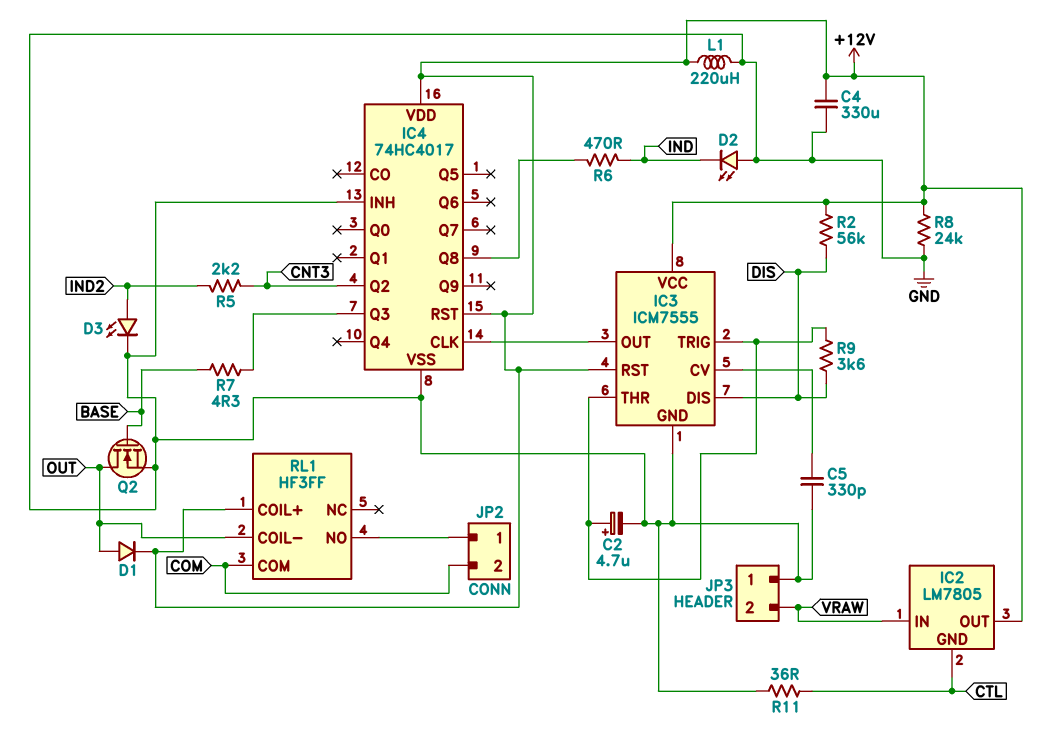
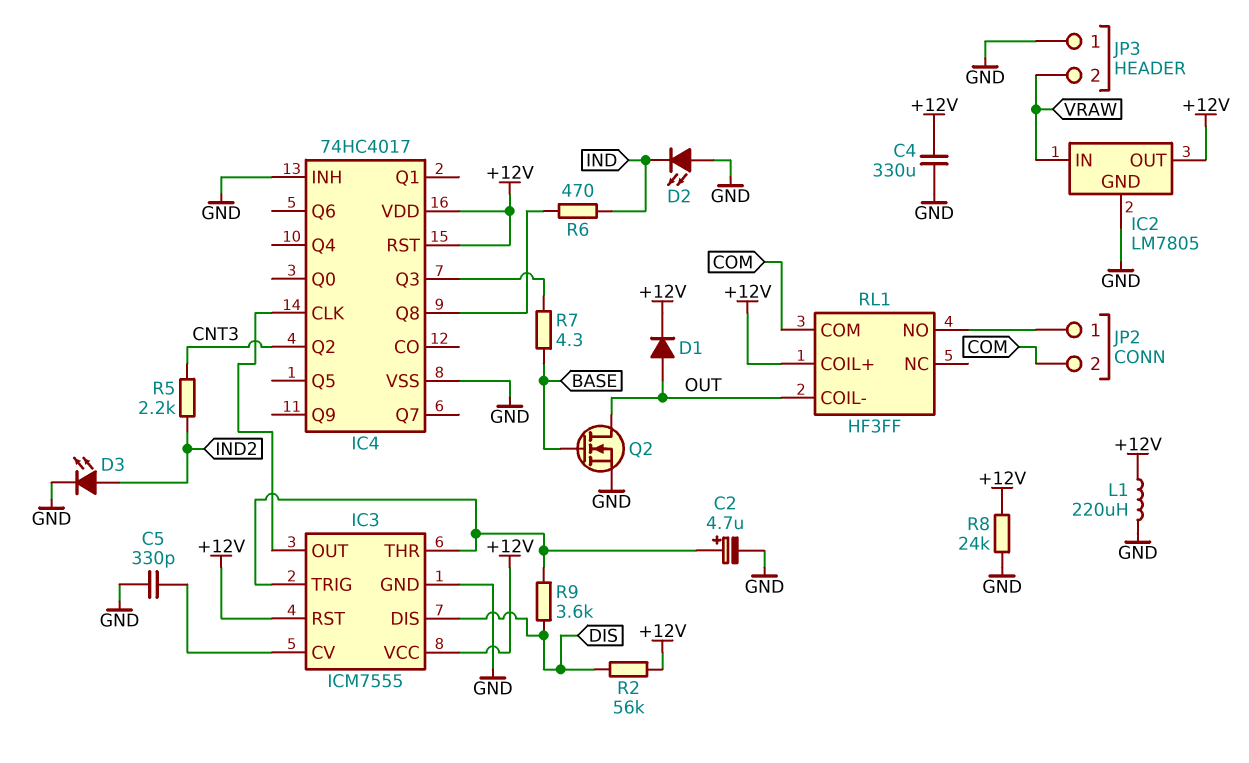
IC2 pin GND: CTL -> GND
R11: 36 (CTL, GND) -> none

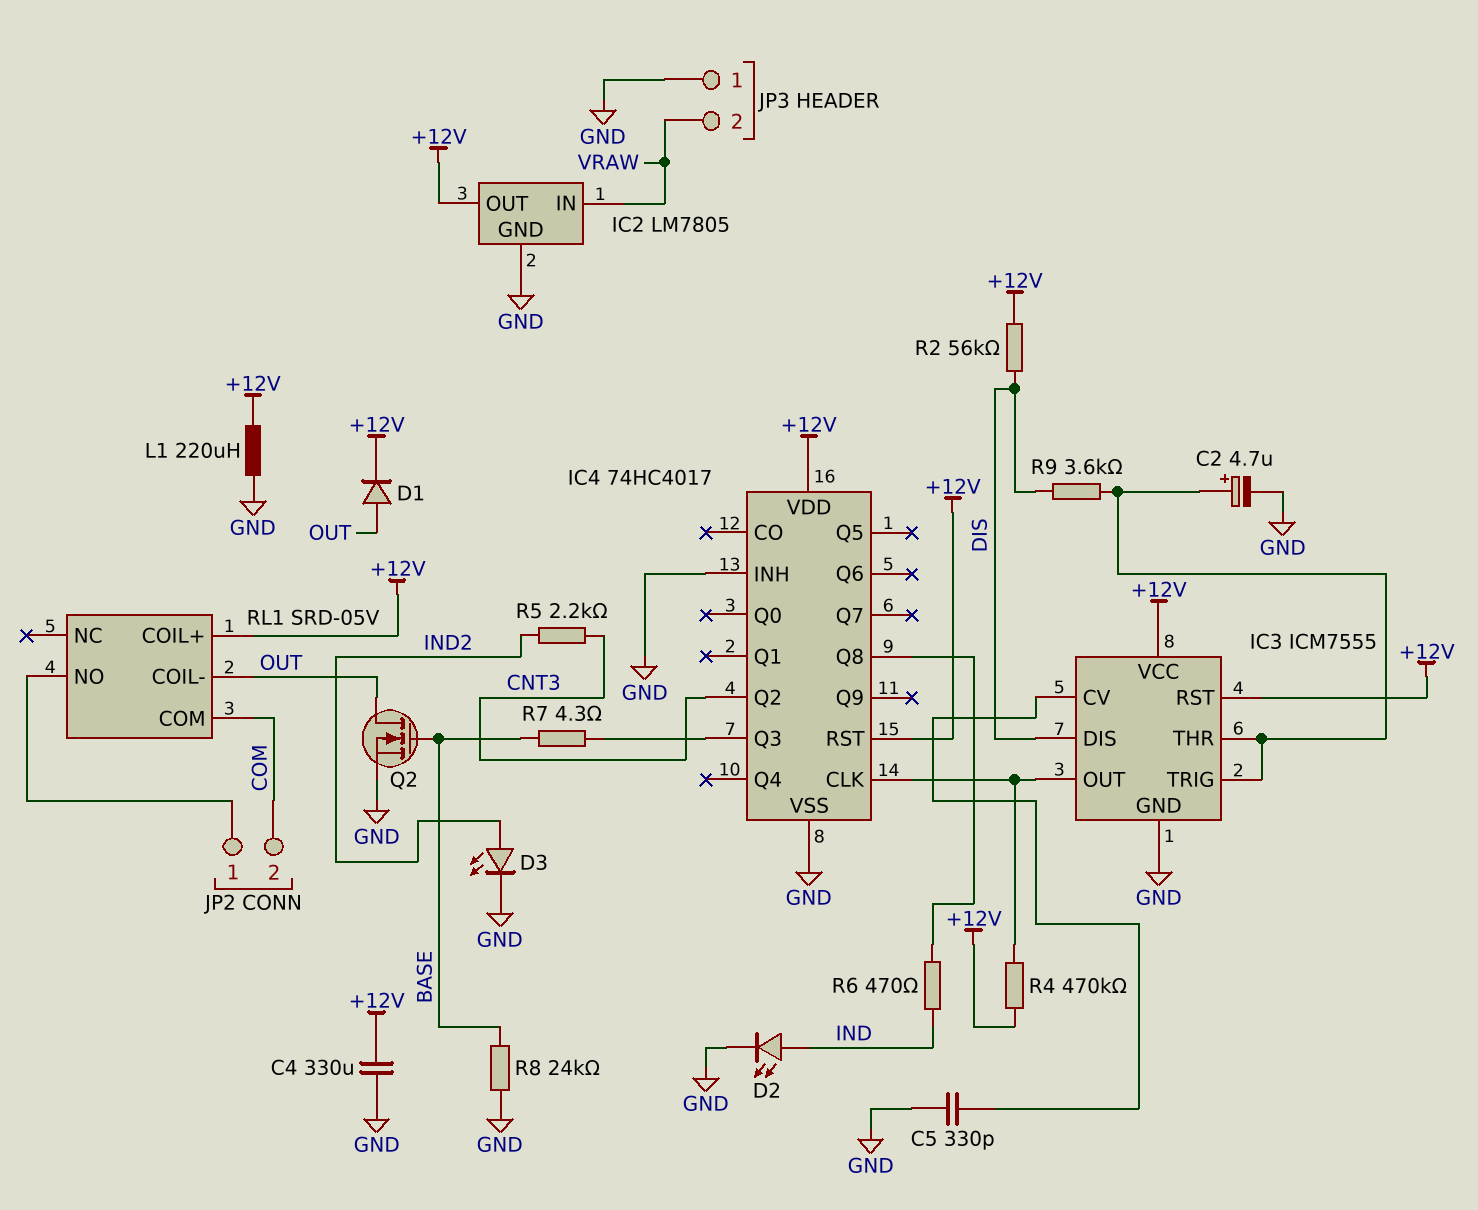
D2: LED (A GND, K IND) -> LED (A IND, K GND)
R4: none -> 470k (+12V, IC3/OUT)
R8: 24k (+12V, GND) -> 24k (BASE, GND)
RL1: HF3FF -> SRD-05V

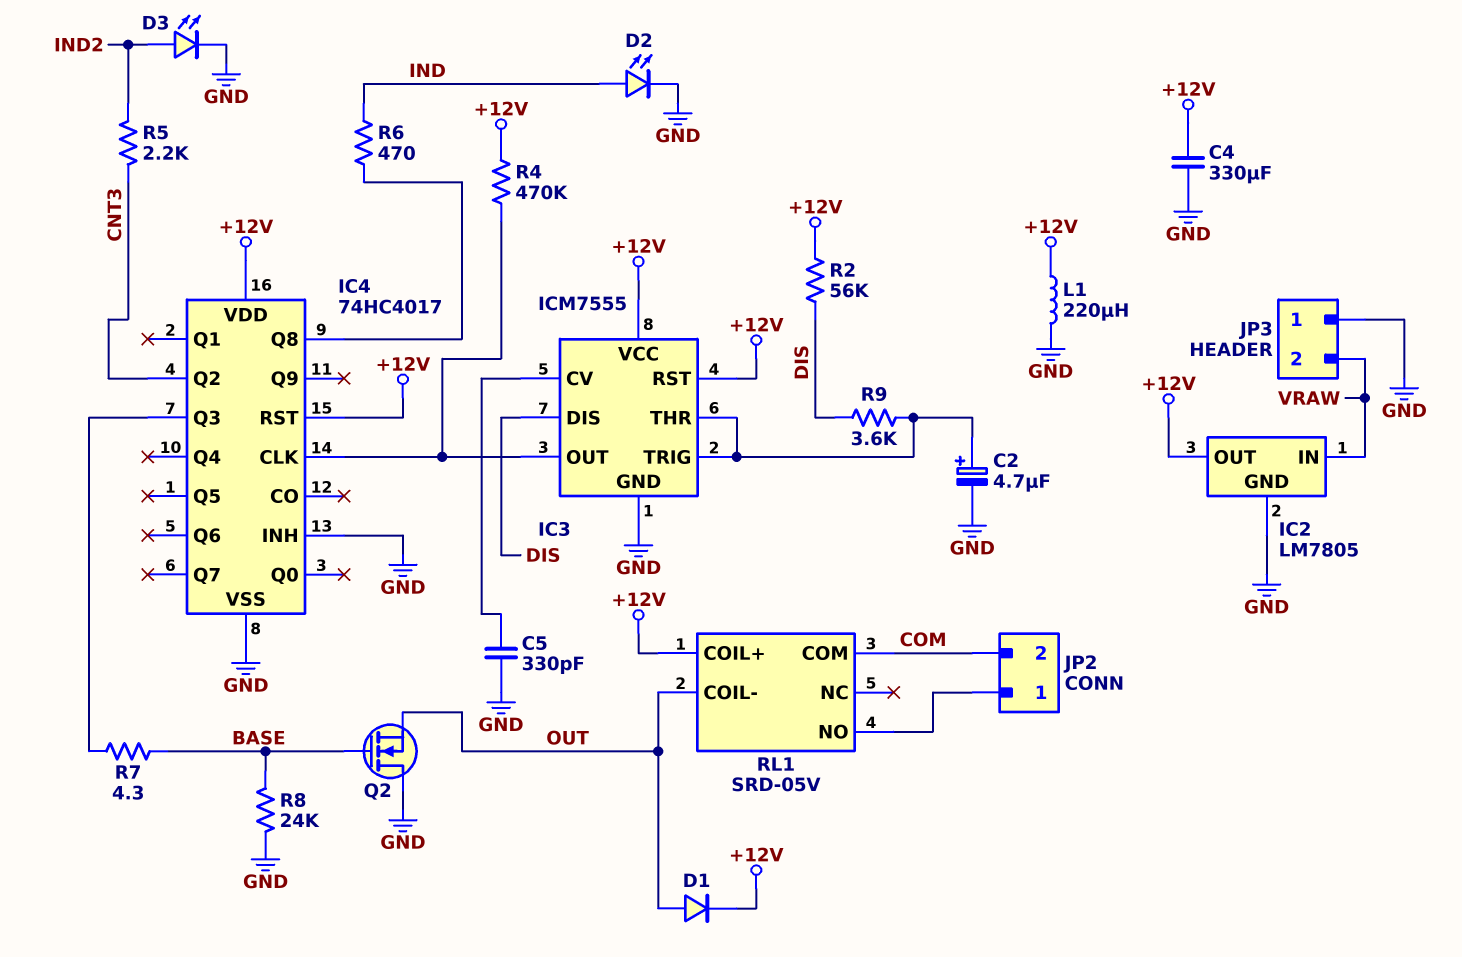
Q2: NMOS (G BASE, D OUT, S GND) -> NMOS (G BASE, D GND, S OUT)

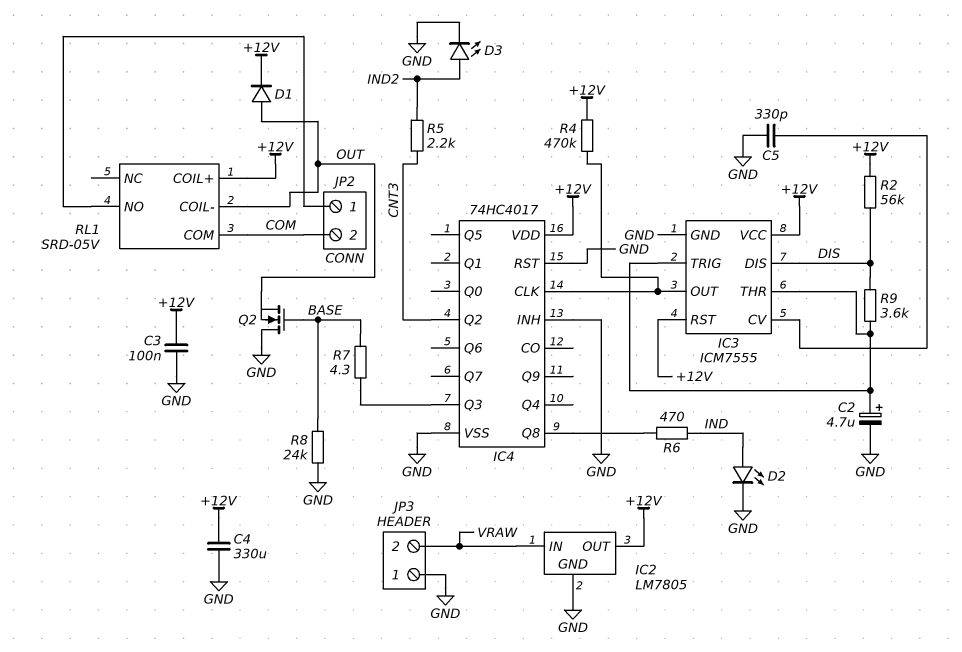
C3: none -> 100nF (+12V, GND)
IC4 pin RST: +12V -> GND
L1: 220uH (+12V, GND) -> none

